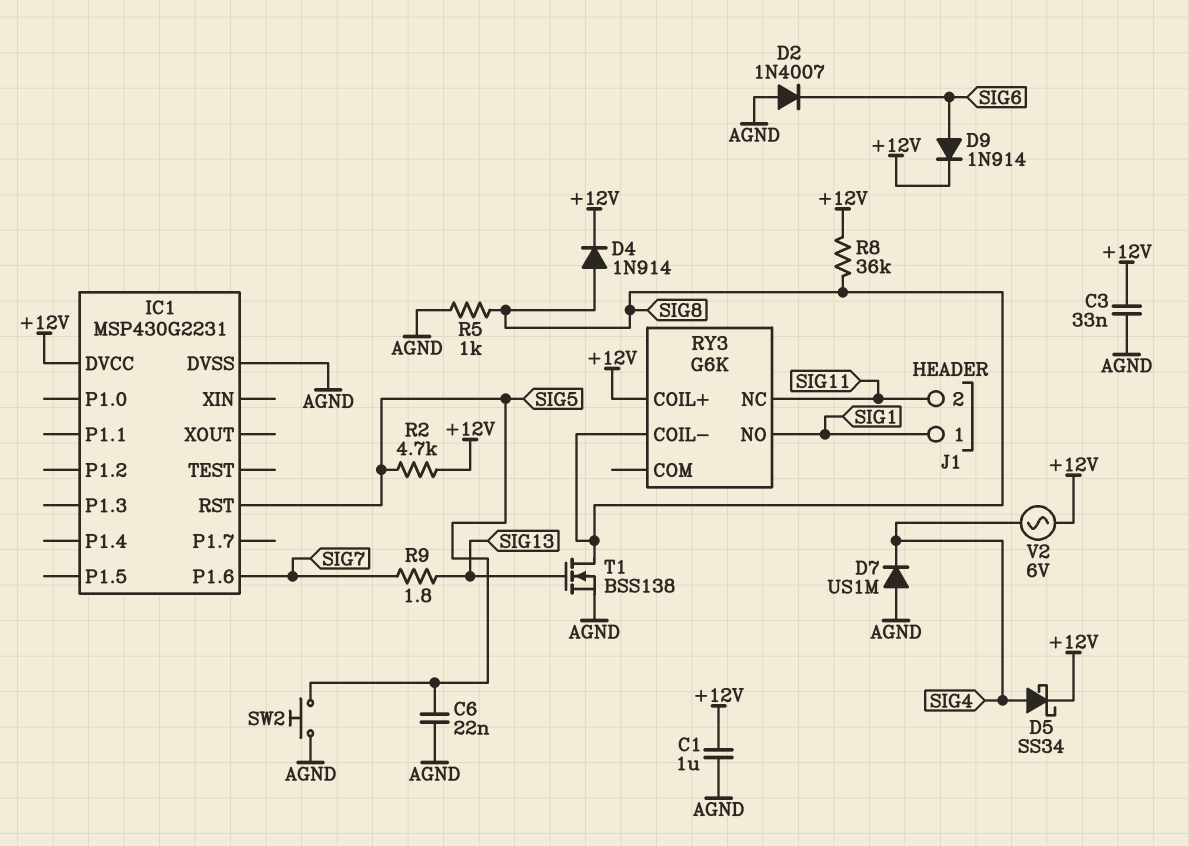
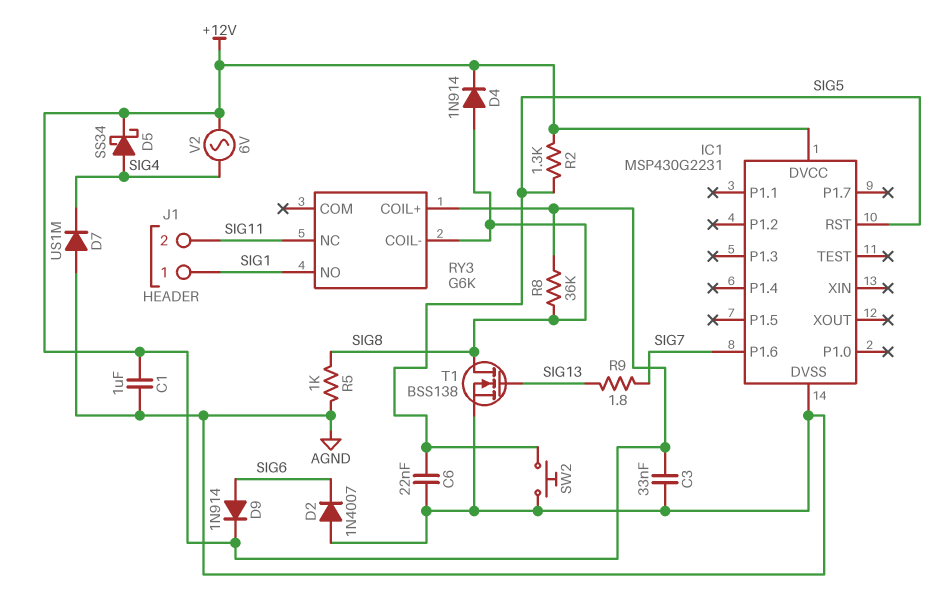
R2: 4.7k (+12V, SIG5) -> 1.3k (+12V, SIG5)

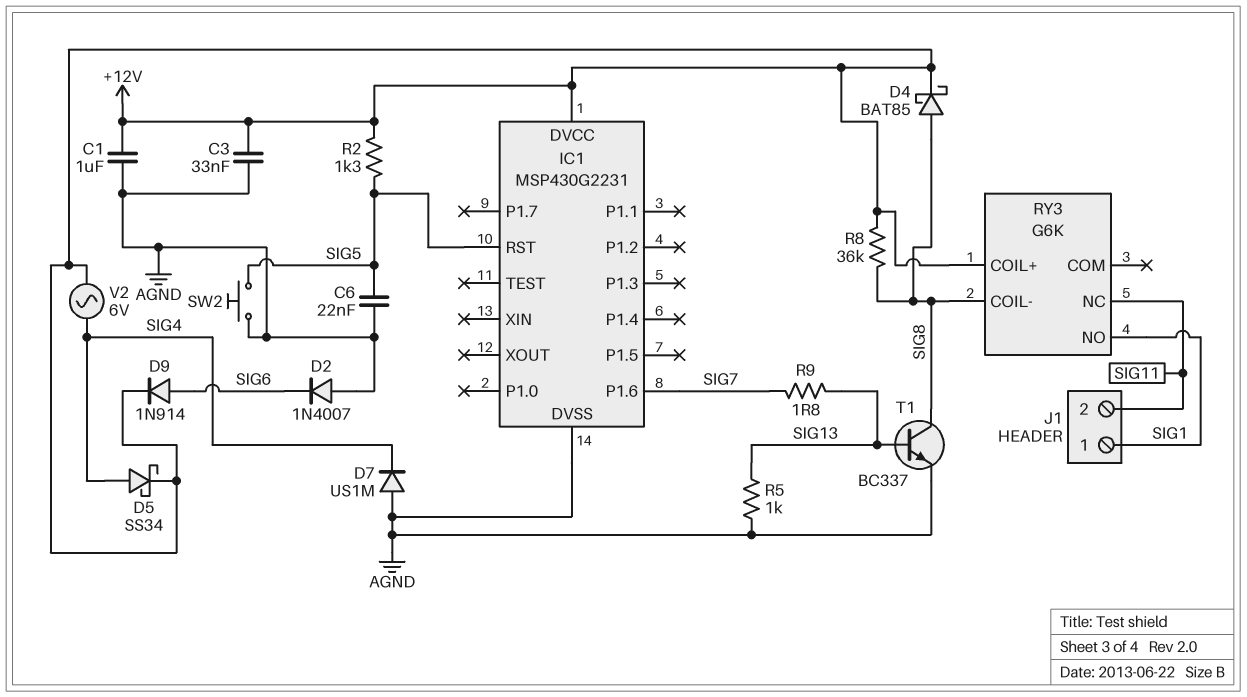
D4: diode 1N914 (A SIG8, K +12V) -> schottky BAT85 (A SIG8, K +12V)
R5: 1k (AGND, SIG8) -> 1k (AGND, SIG13)
T1: NMOS BSS138 (G SIG13, D SIG8, S AGND) -> NPN BC337 (B SIG13, C SIG8, E AGND)

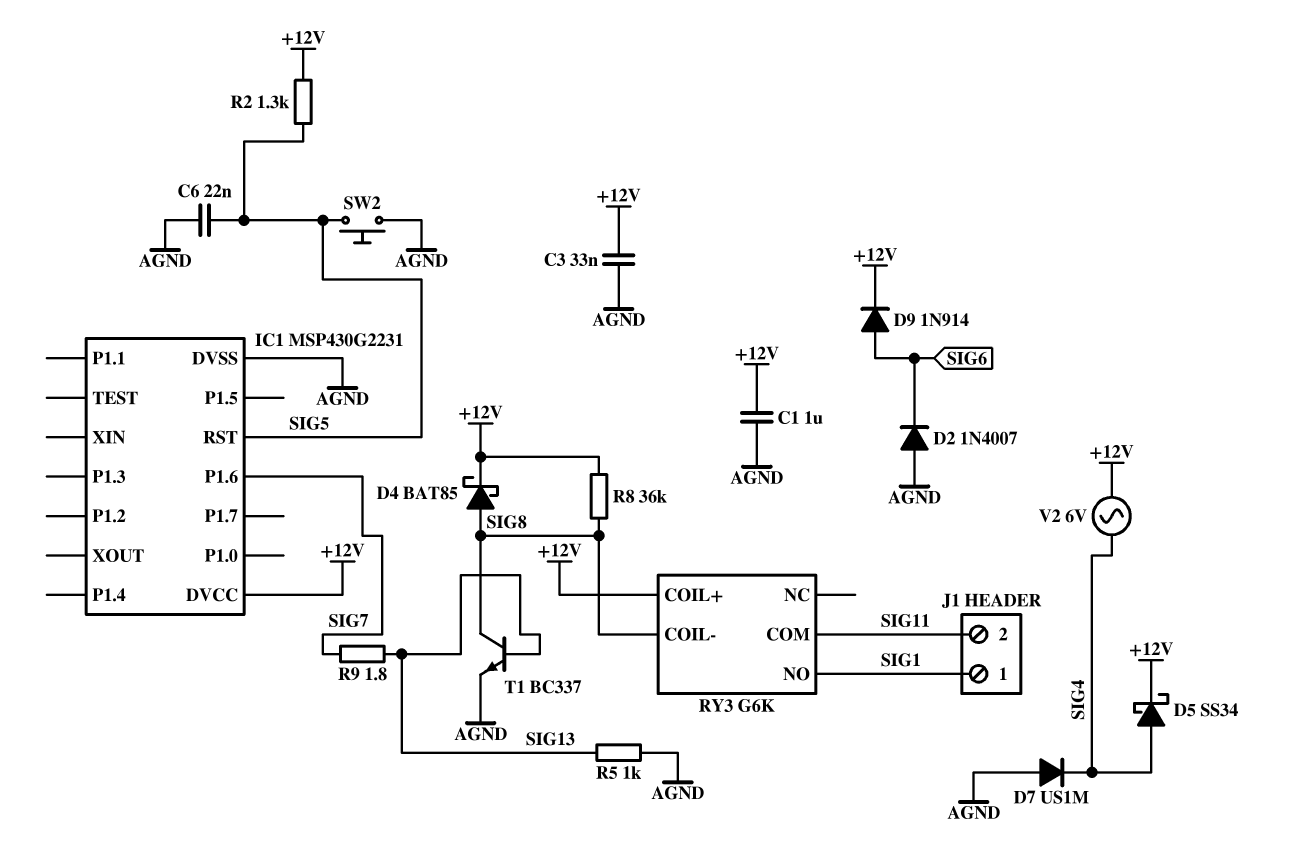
RY3 pin COM: none -> SIG11
RY3 pin NC: SIG11 -> none

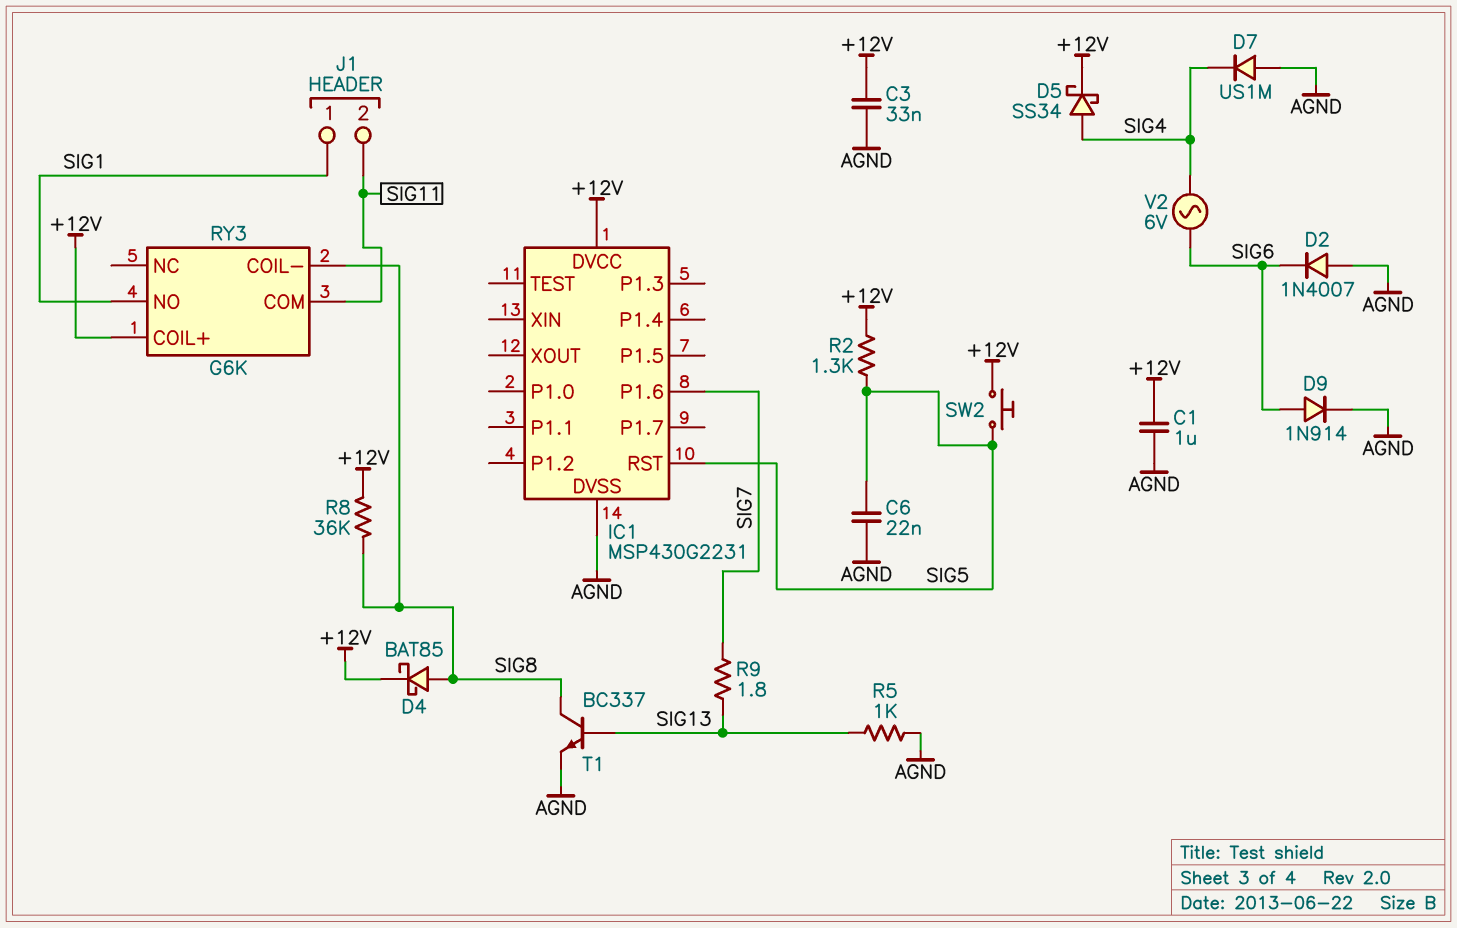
D9: diode 1N914 (A SIG6, K +12V) -> diode 1N914 (A SIG6, K AGND)
SW2: button (AGND, SIG5) -> button (+12V, SIG5)
V2: AC 6V (+12V, SIG4) -> AC 6V (SIG4, SIG6)

